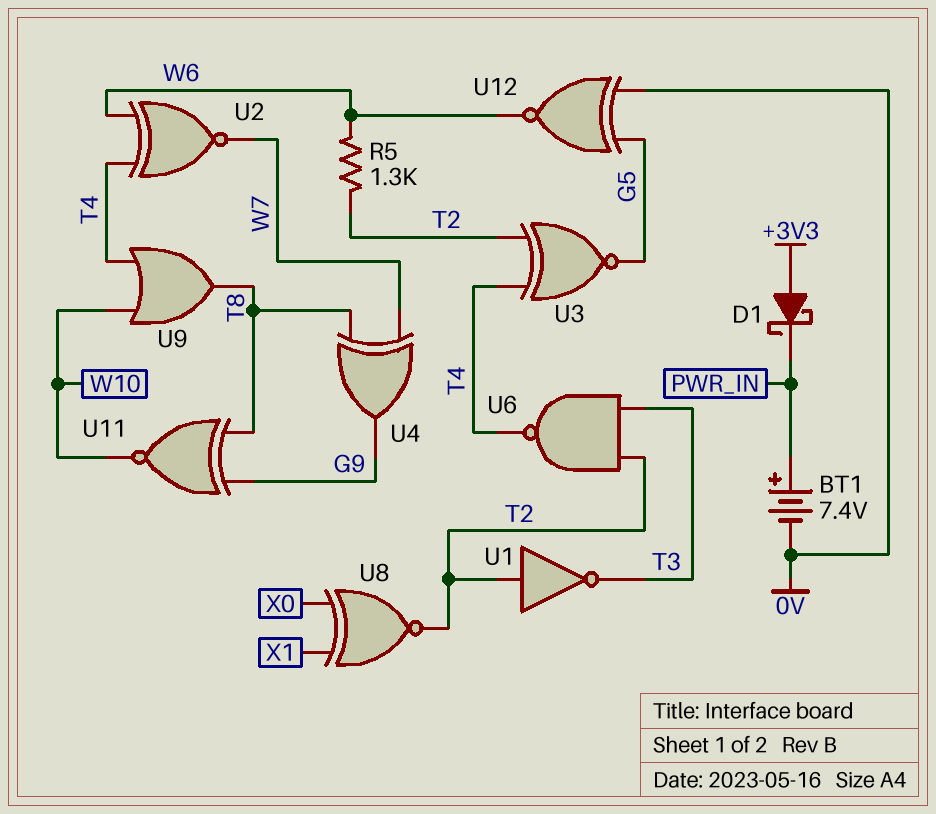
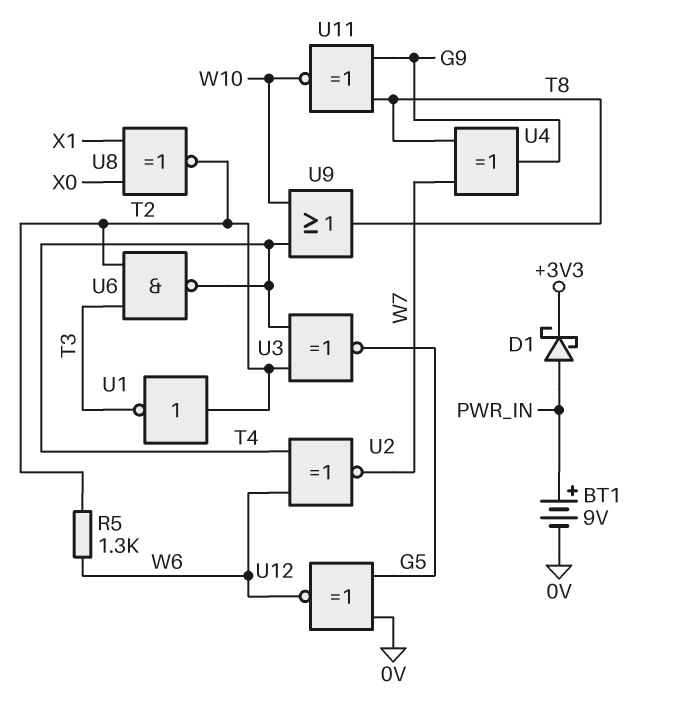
BT1: 7.4V (plus PWR_IN, minus 0V) -> 9V (plus PWR_IN, minus 0V)
D1: schottky (A +3V3, K PWR_IN) -> schottky (A PWR_IN, K +3V3)

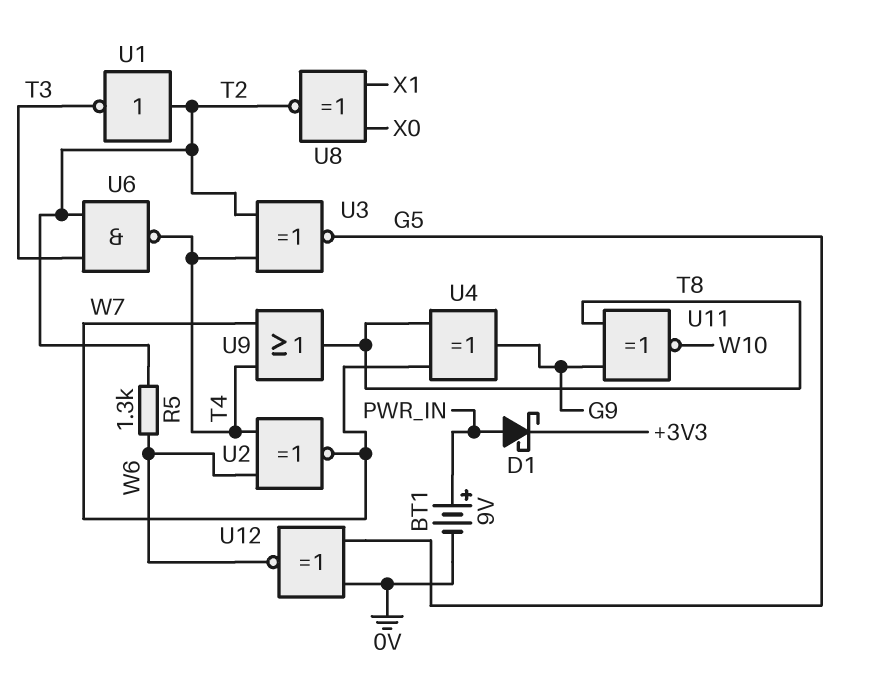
U9: OR (in T4, in W10, out T8) -> OR (in T4, in W7, out T8)

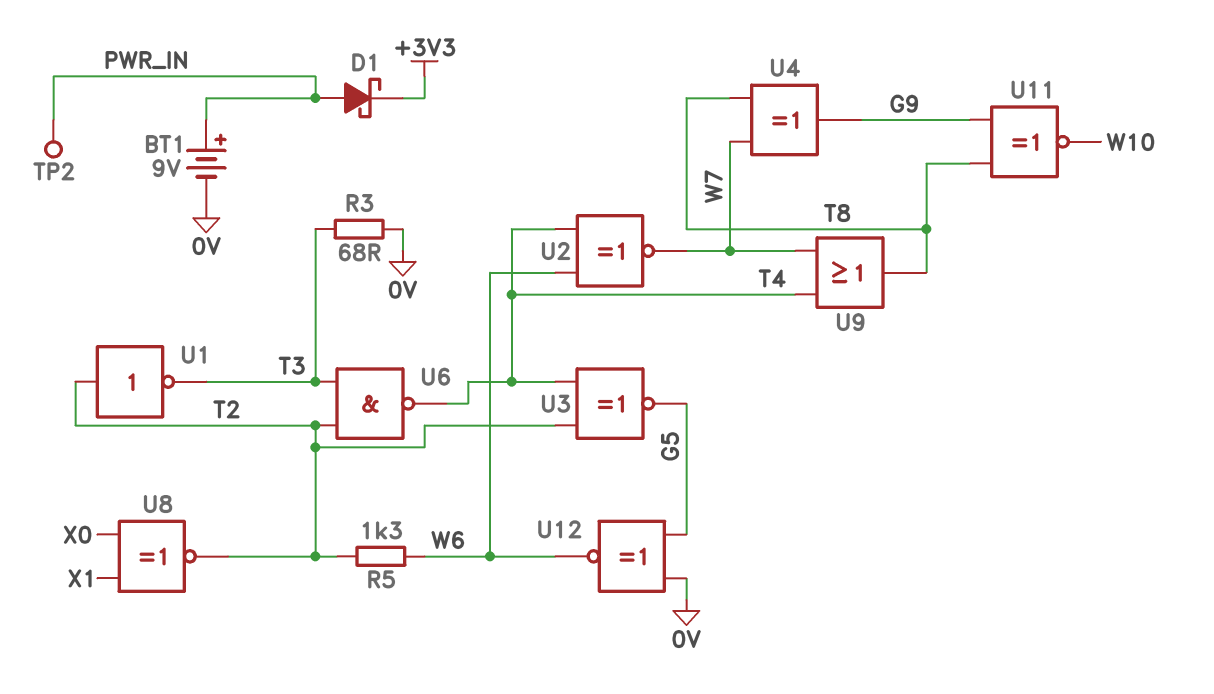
R3: none -> 68 (0V, T3)
TP2: none -> test point (PWR_IN)

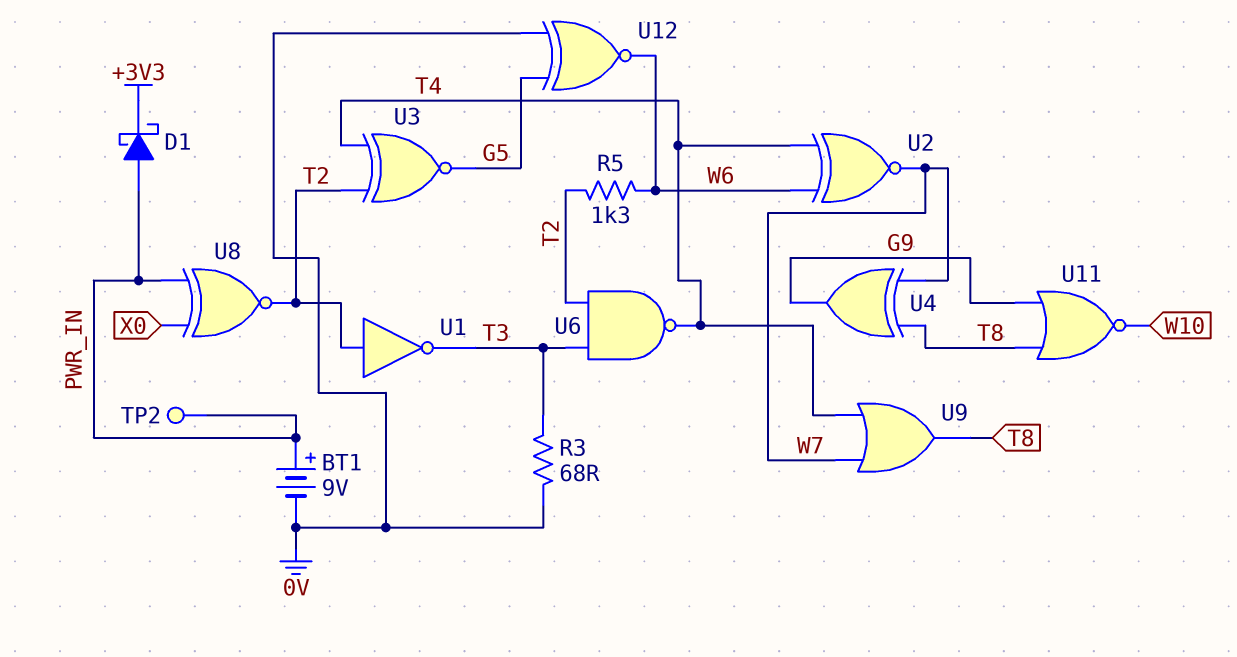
U8: XNOR (in X0, in X1, out T2) -> XNOR (in PWR_IN, in X0, out T2)
U11: XNOR (in G9, in T8, out W10) -> NOR (in G9, in T8, out W10)

